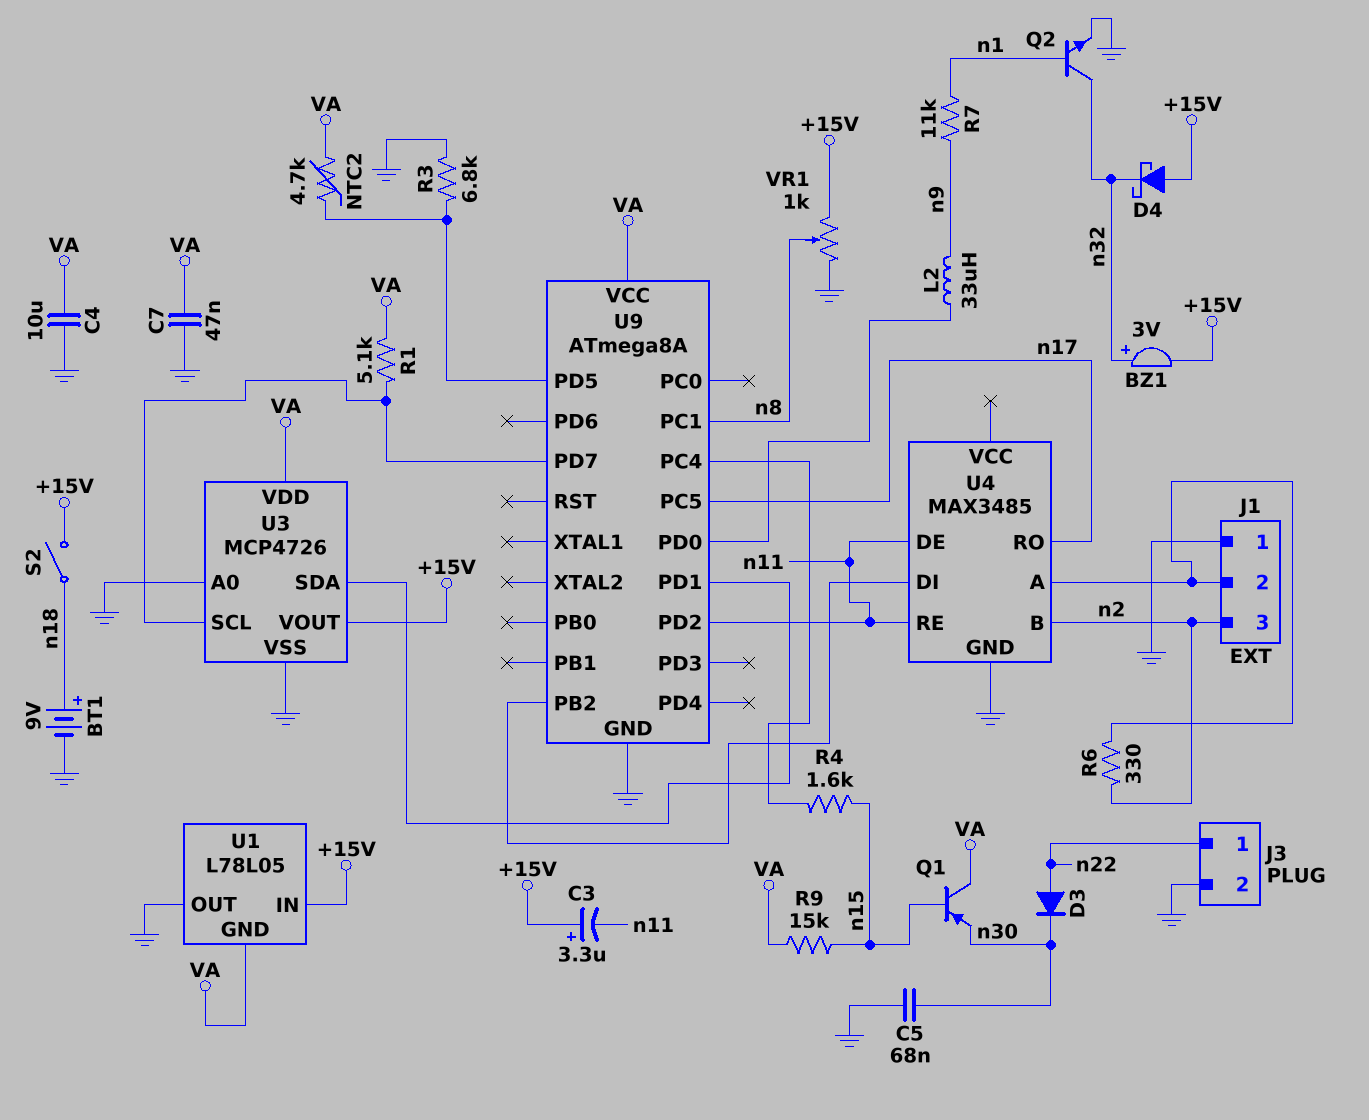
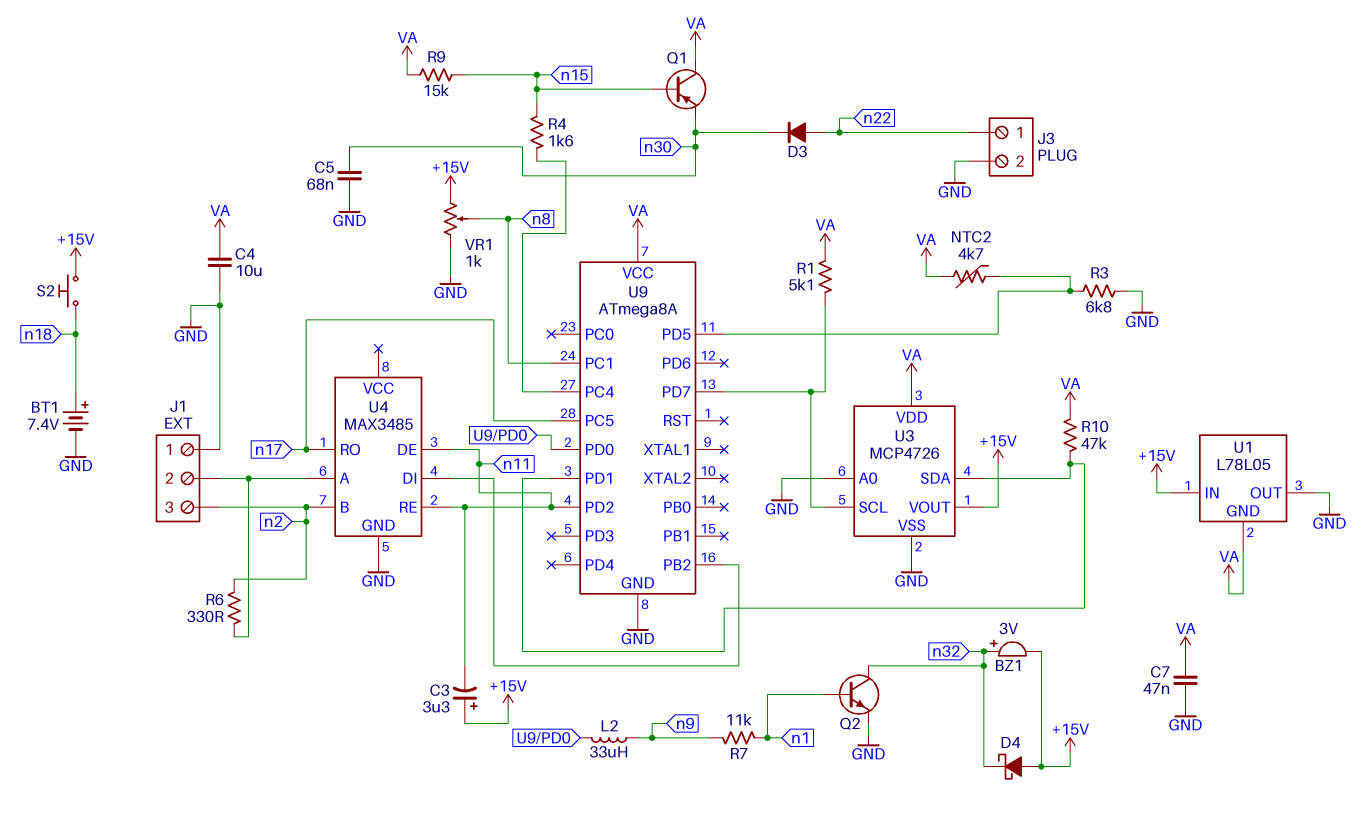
BT1: 9V (plus n18, minus GND) -> 7.4V (plus n18, minus GND)
R10: none -> 47k (U3/SDA, VA)
S2: switch (+15V, n18) -> button (+15V, n18)

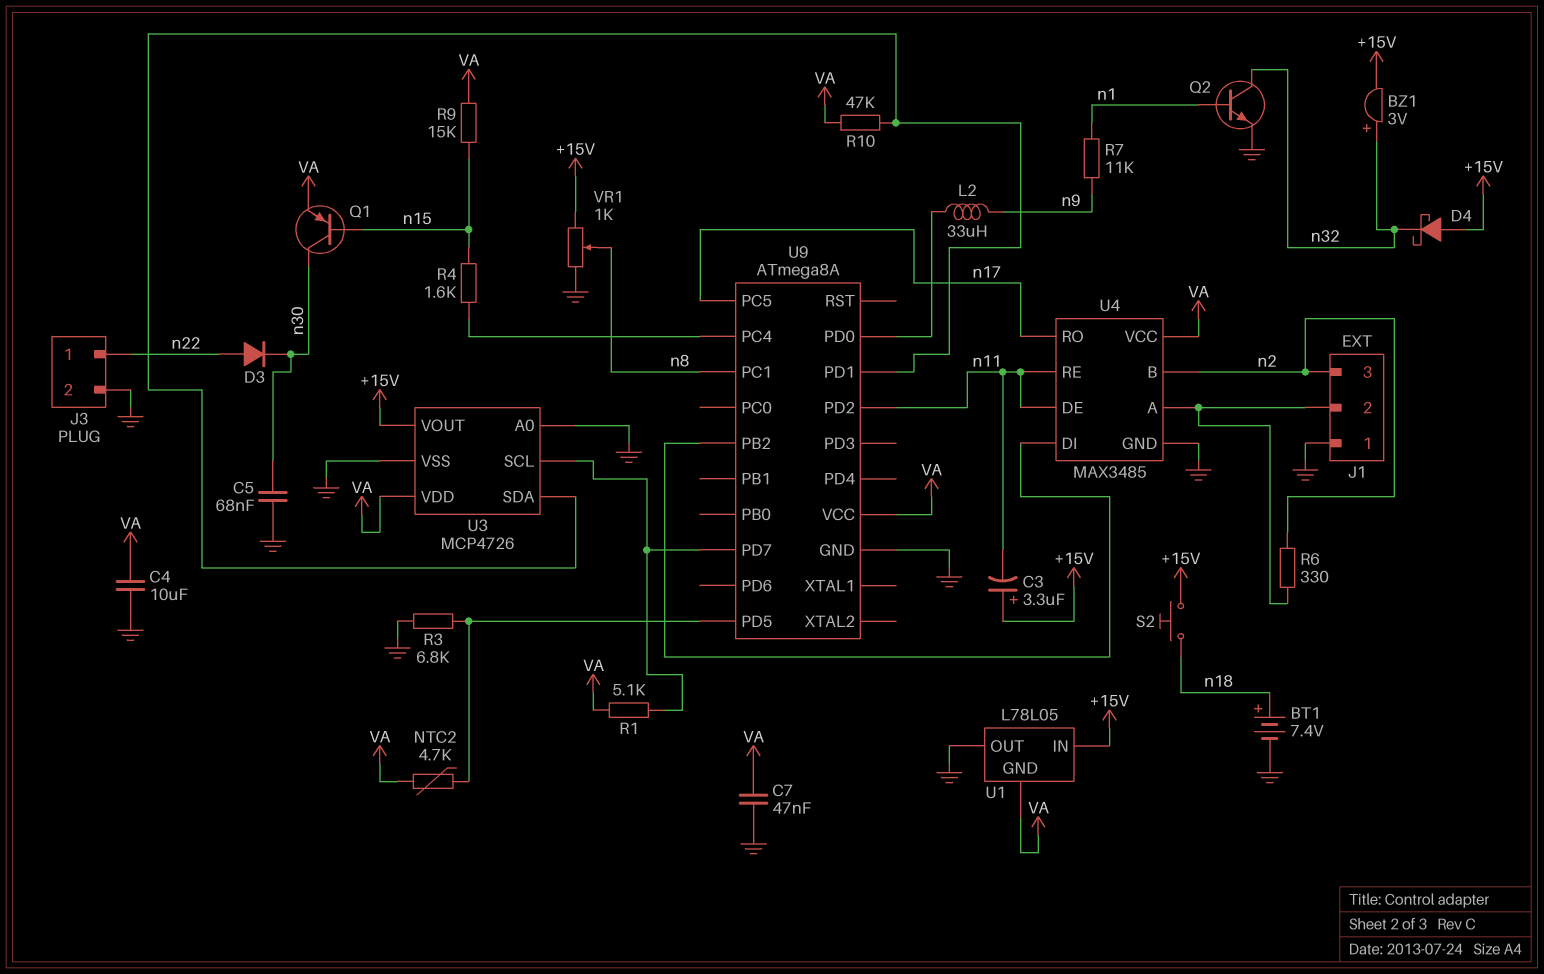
Q1: PNP (B n15, C VA, E n30) -> PNP (B n15, C n30, E VA)
U4 pin VCC: none -> VA

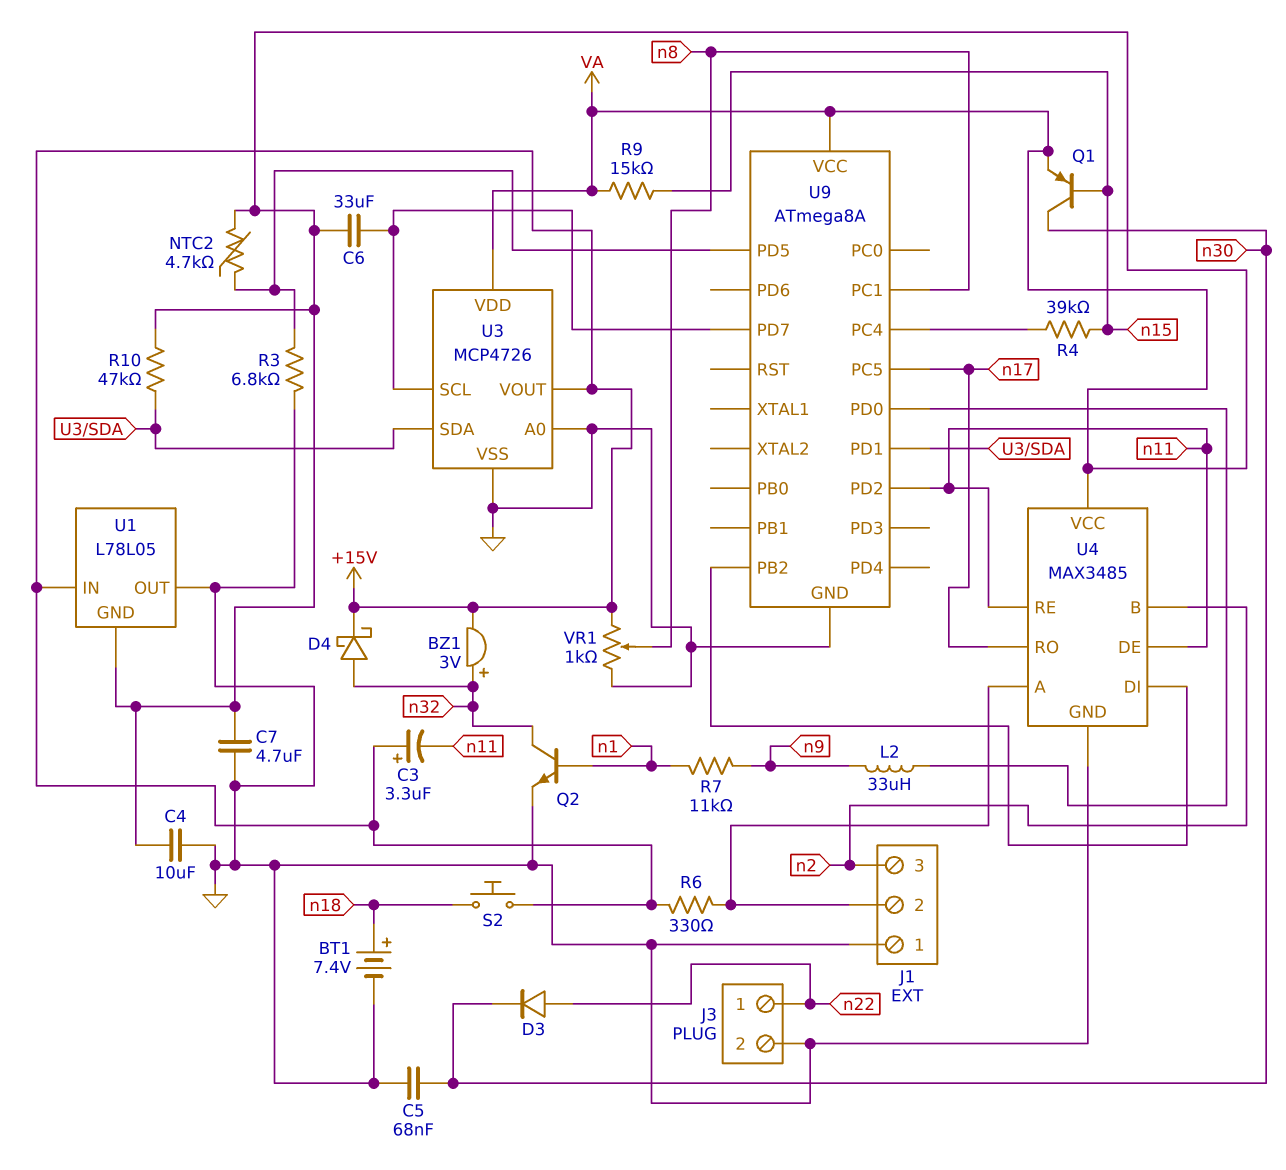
C6: none -> 33uF (U3/SCL, VA)
C7: 47nF (GND, VA) -> 4.7uF (GND, VA)
D4: schottky (A +15V, K n32) -> schottky (A n32, K +15V)
R1: 5.1k (U3/SCL, VA) -> none
R4: 1.6k (U9/PC4, n15) -> 39k (U9/PC4, n15)
R6: 330 (J1/2, n2) -> 330 (+15V, J1/2)

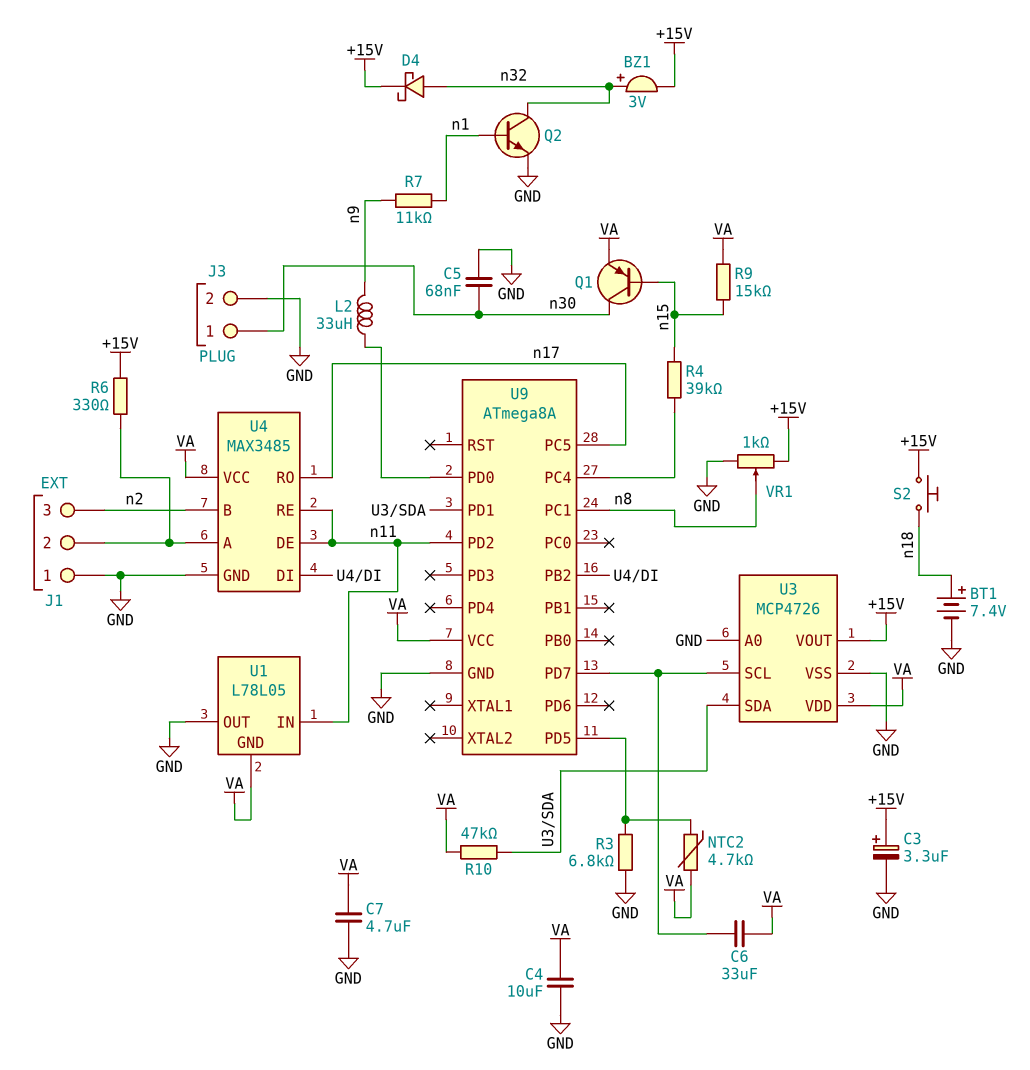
C3: 3.3uF (plus +15V, minus n11) -> 3.3uF (plus +15V, minus GND)
D3: diode (A n22, K n30) -> none
J3 pin 1: n22 -> n30
U1 pin IN: +15V -> n11

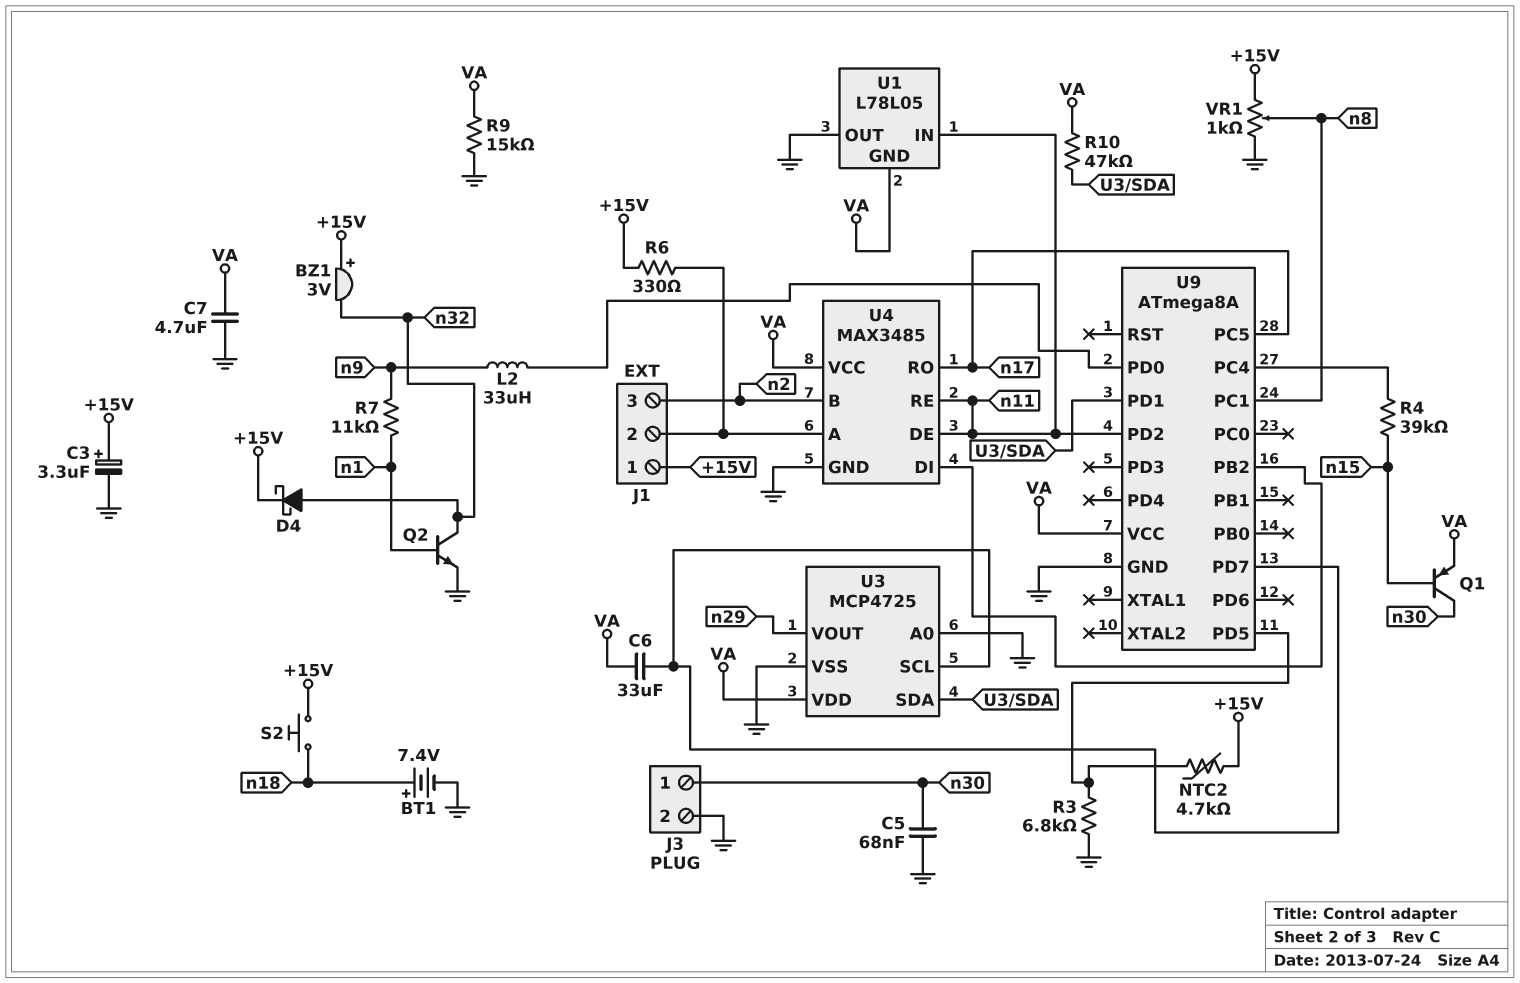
BZ1: buzzer 3V (plus n32, minus +15V) -> buzzer 3V (plus +15V, minus n32)
C4: 10uF (GND, VA) -> none
J1 pin 1: GND -> +15V
NTC2: 4.7k (U9/PD5, VA) -> 4.7k (+15V, U9/PD5)
R9: 15k (VA, n15) -> 15k (GND, VA)
U3: MCP4726 -> MCP4725
U3 pin VOUT: +15V -> n29

